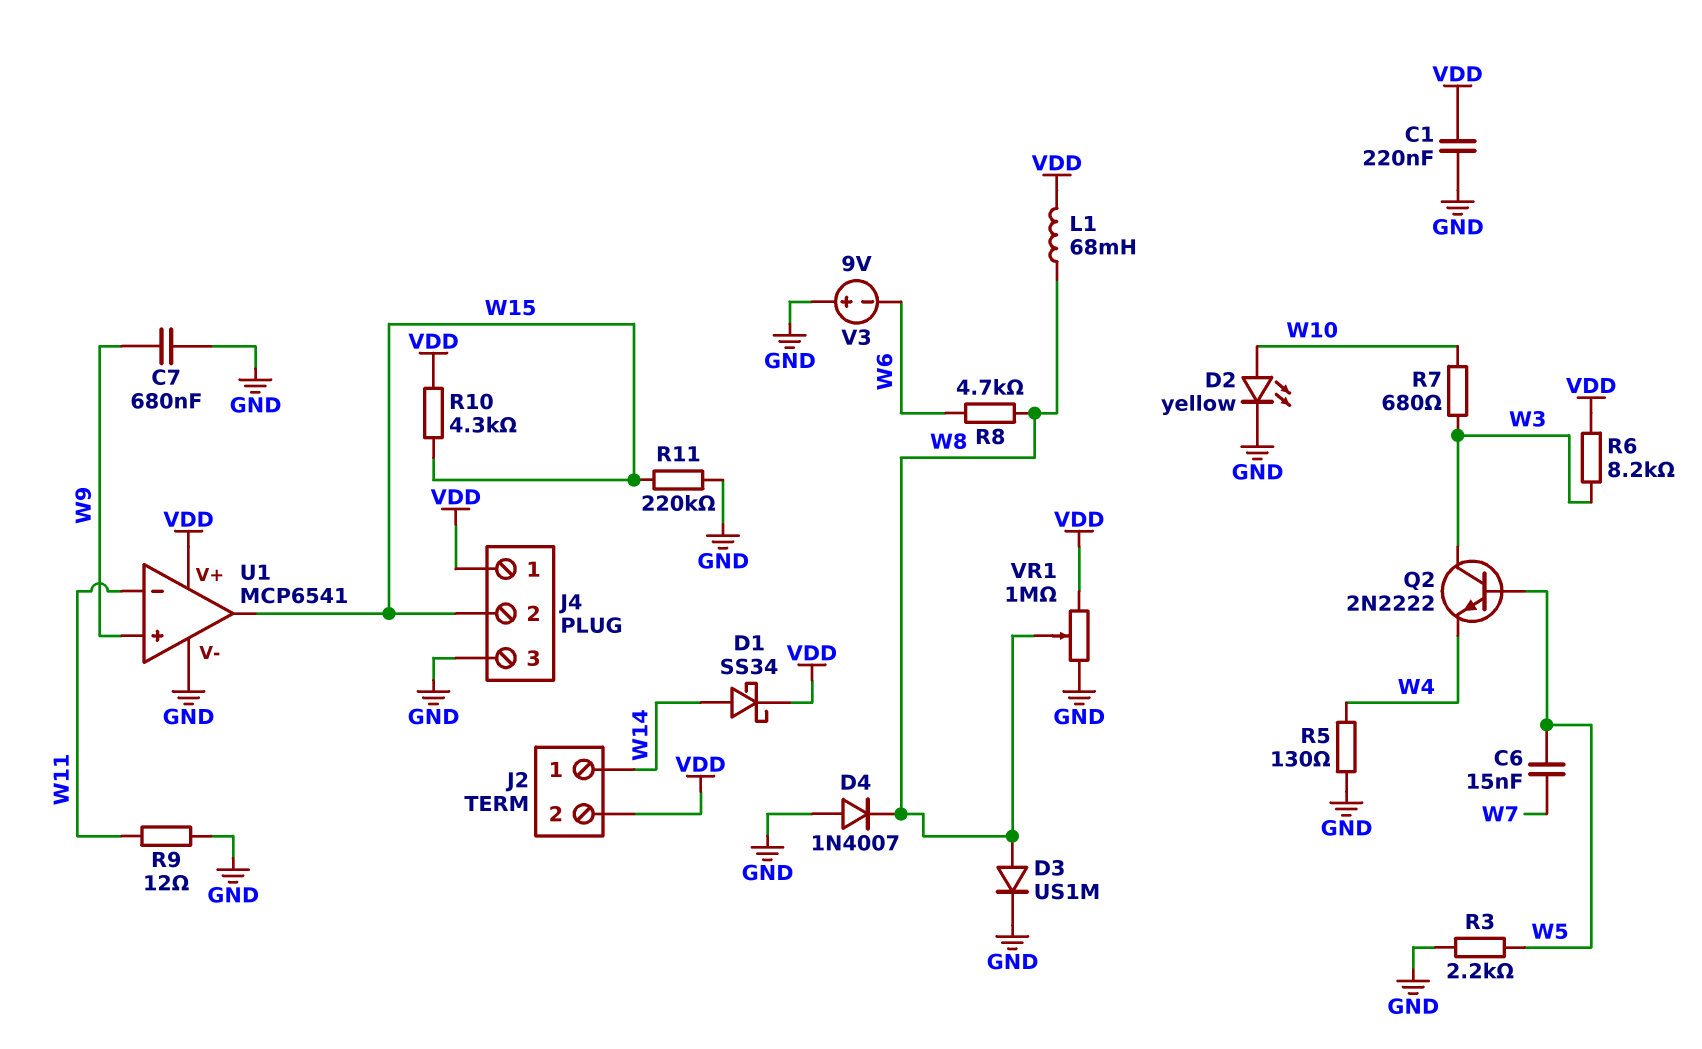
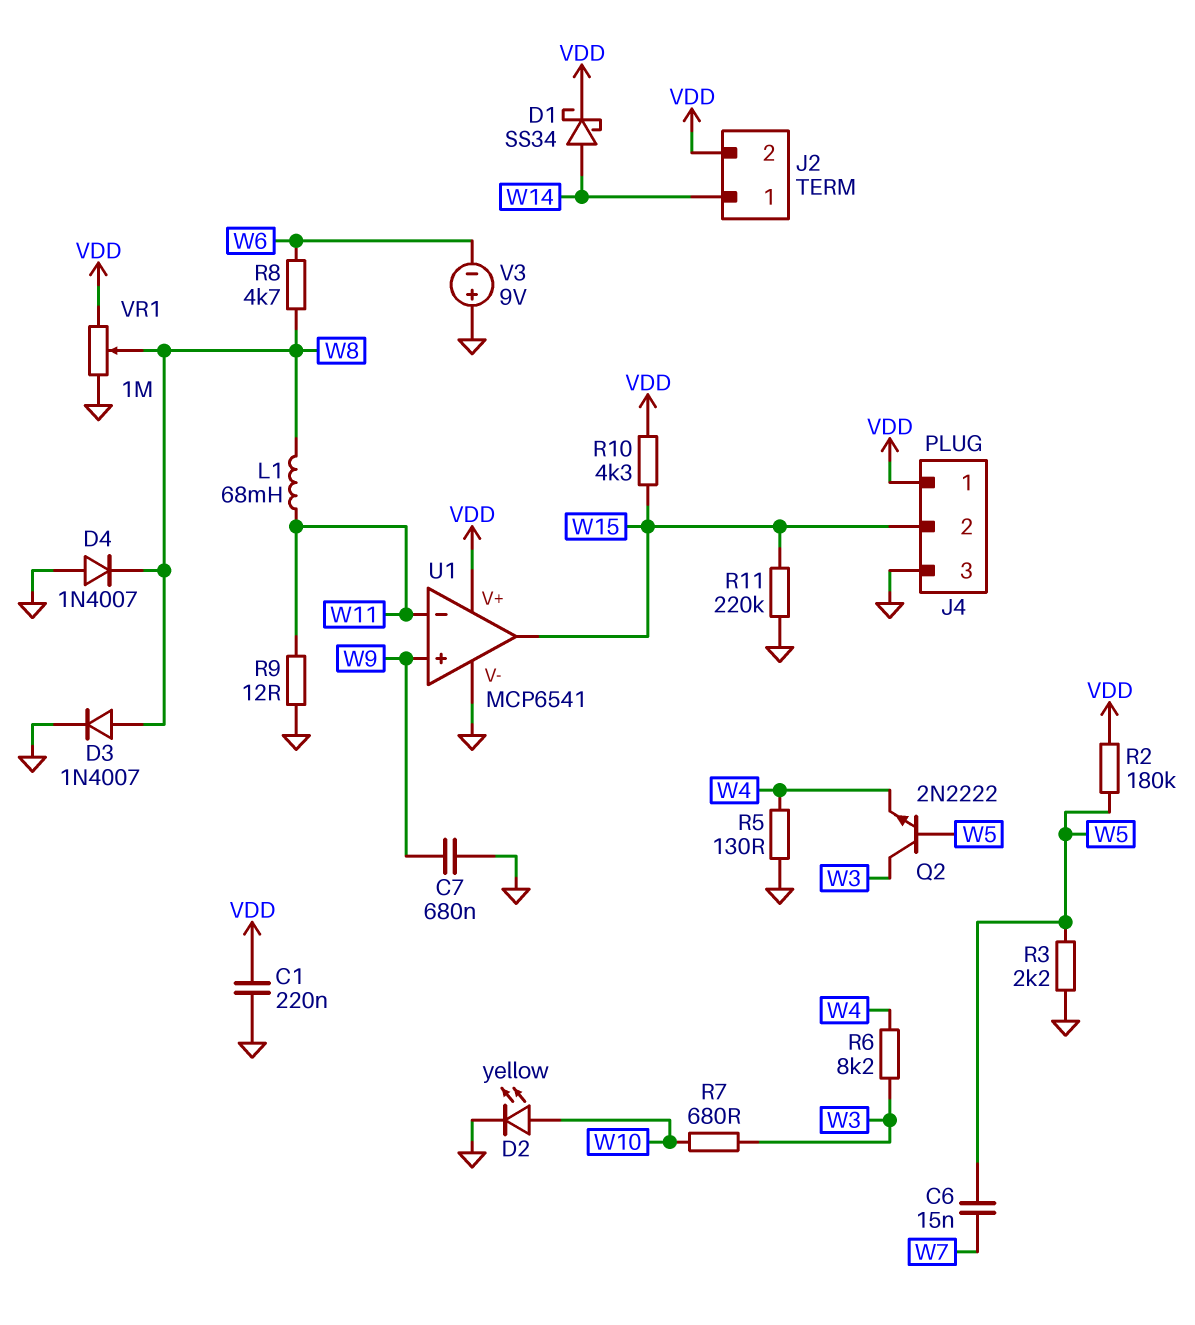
D3: diode US1M (A W8, K GND) -> diode 1N4007 (A W8, K GND)
L1: 68mH (VDD, W8) -> 68mH (W8, W11)
R2: none -> 180k (VDD, W5)
R6: 8.2k (VDD, W3) -> 8.2k (W3, W4)

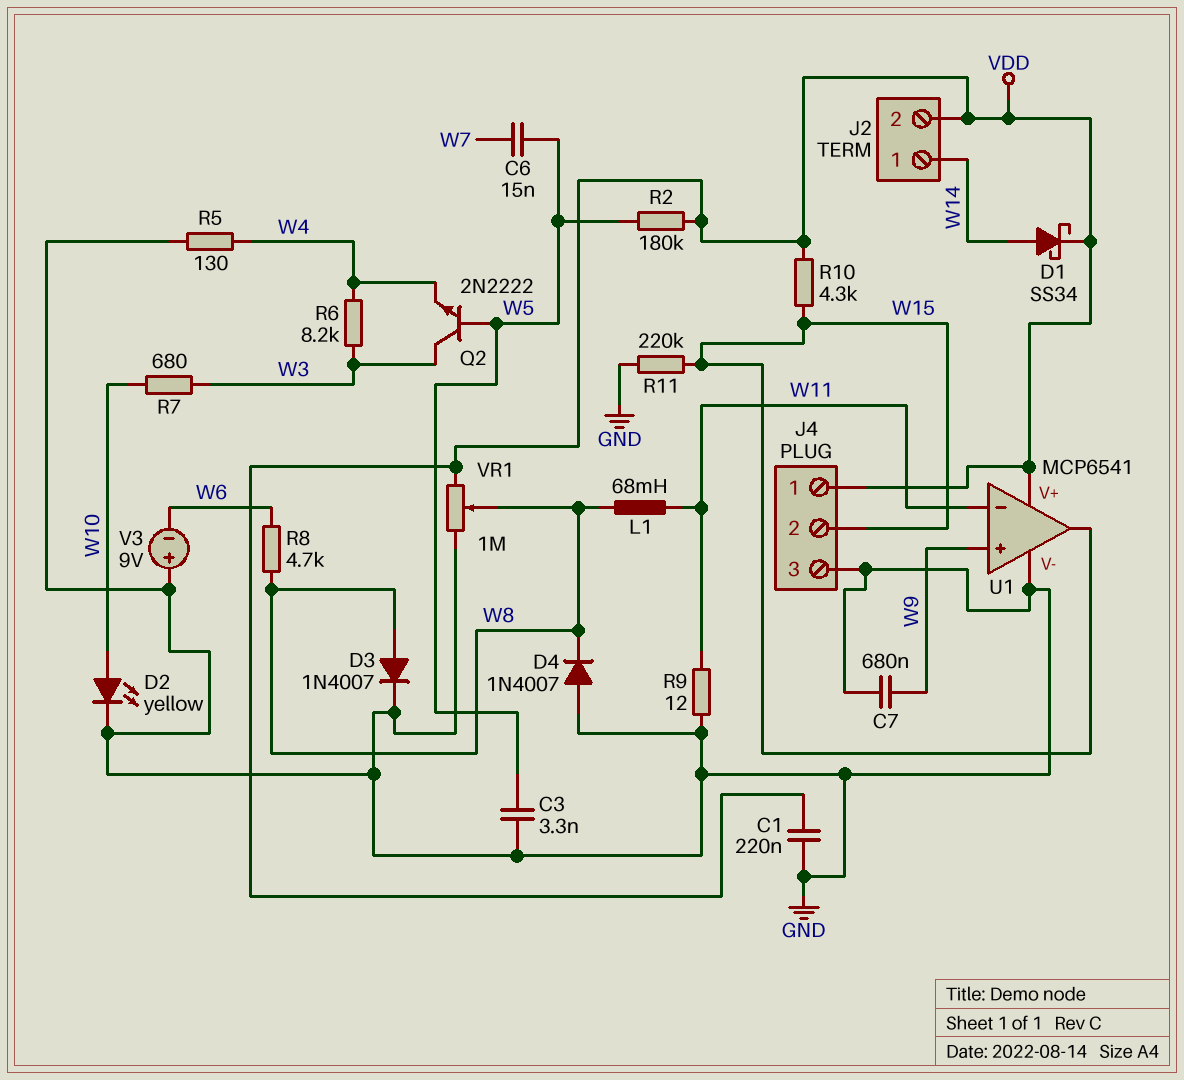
C3: none -> 3.3nF (GND, W5)
R3: 2.2k (GND, W5) -> none

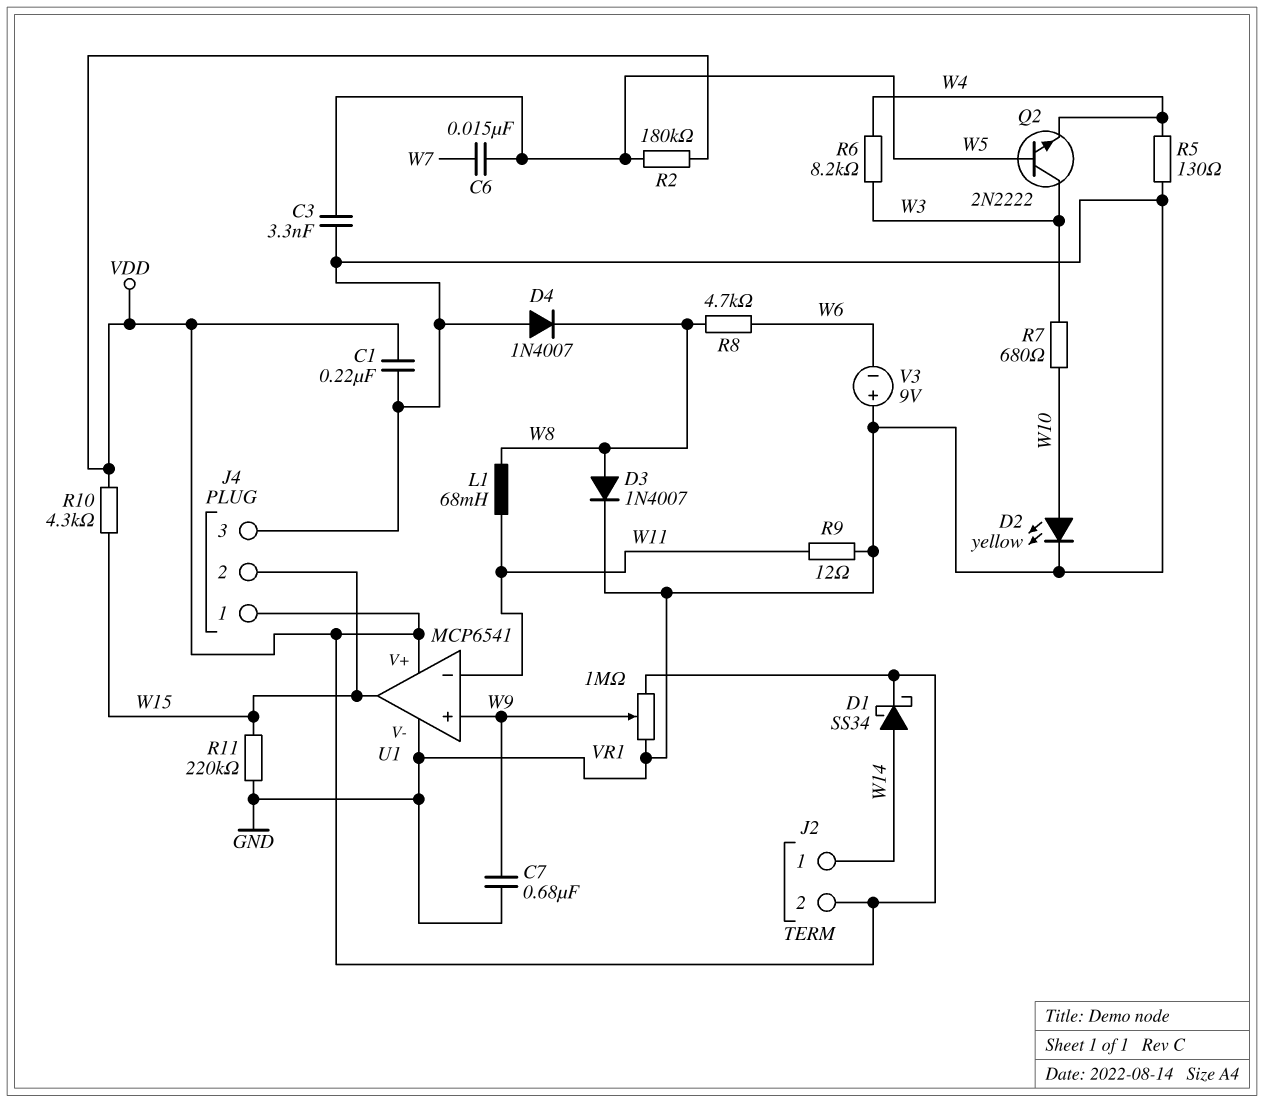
VR1: 1M (GND, VDD, wiper W8) -> 1M (GND, VDD, wiper W9)

